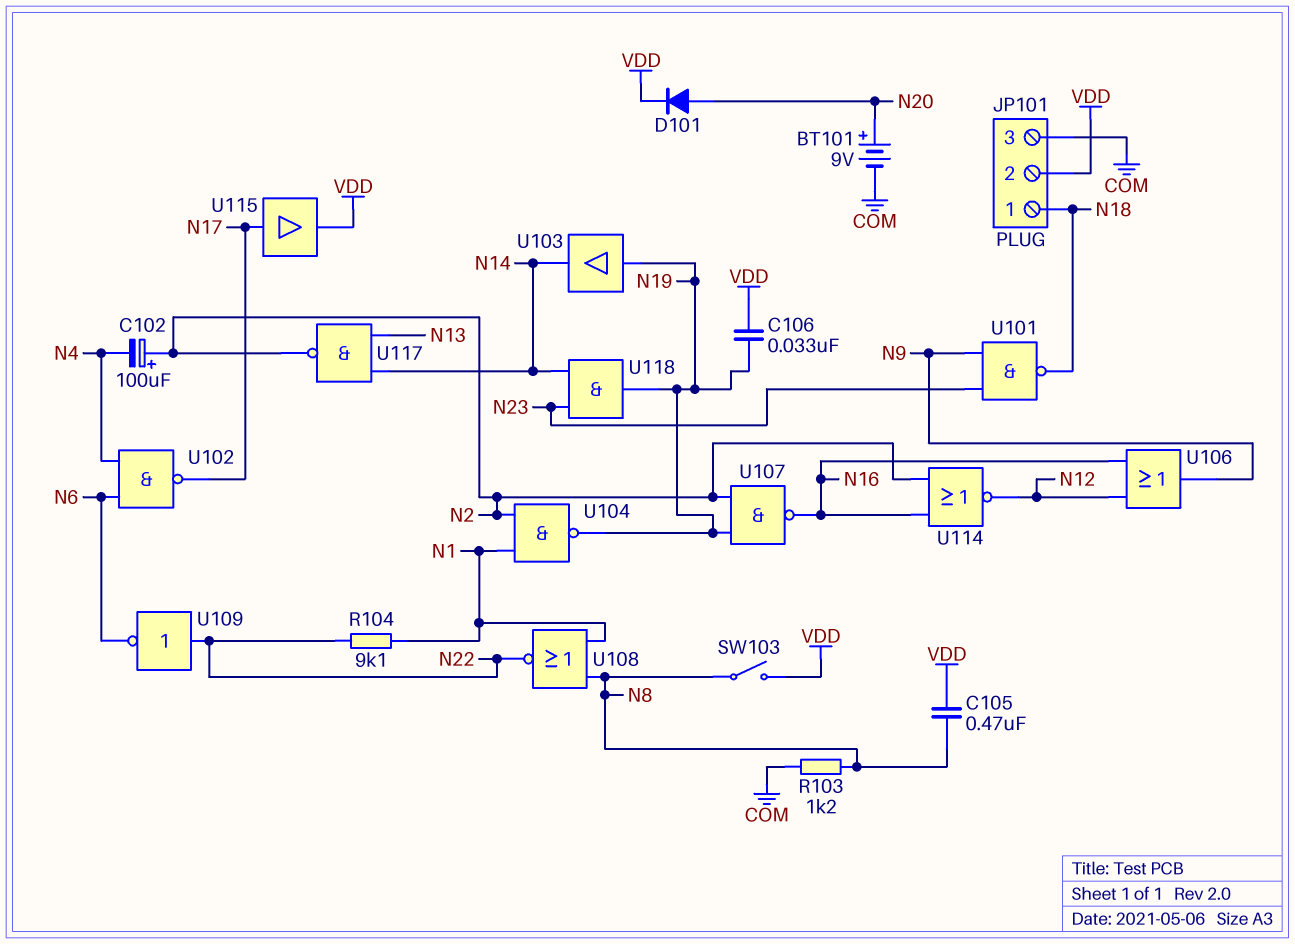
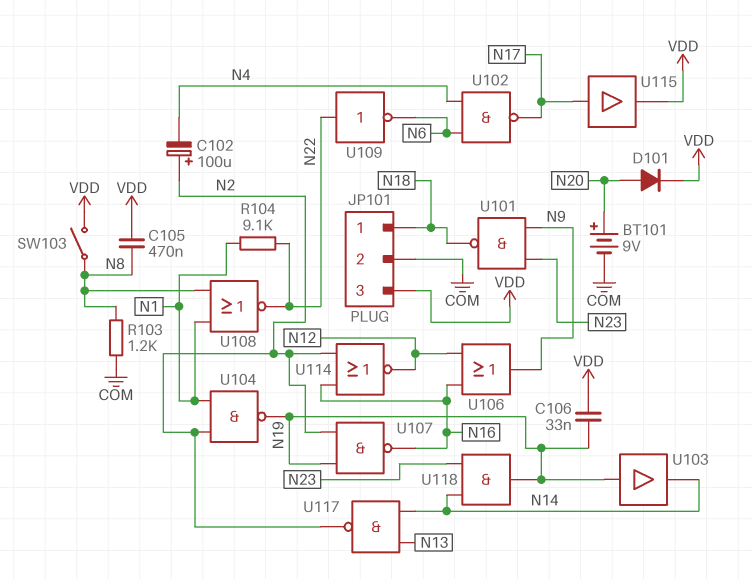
JP101 pin 2: VDD -> COM
JP101 pin 3: COM -> VDD

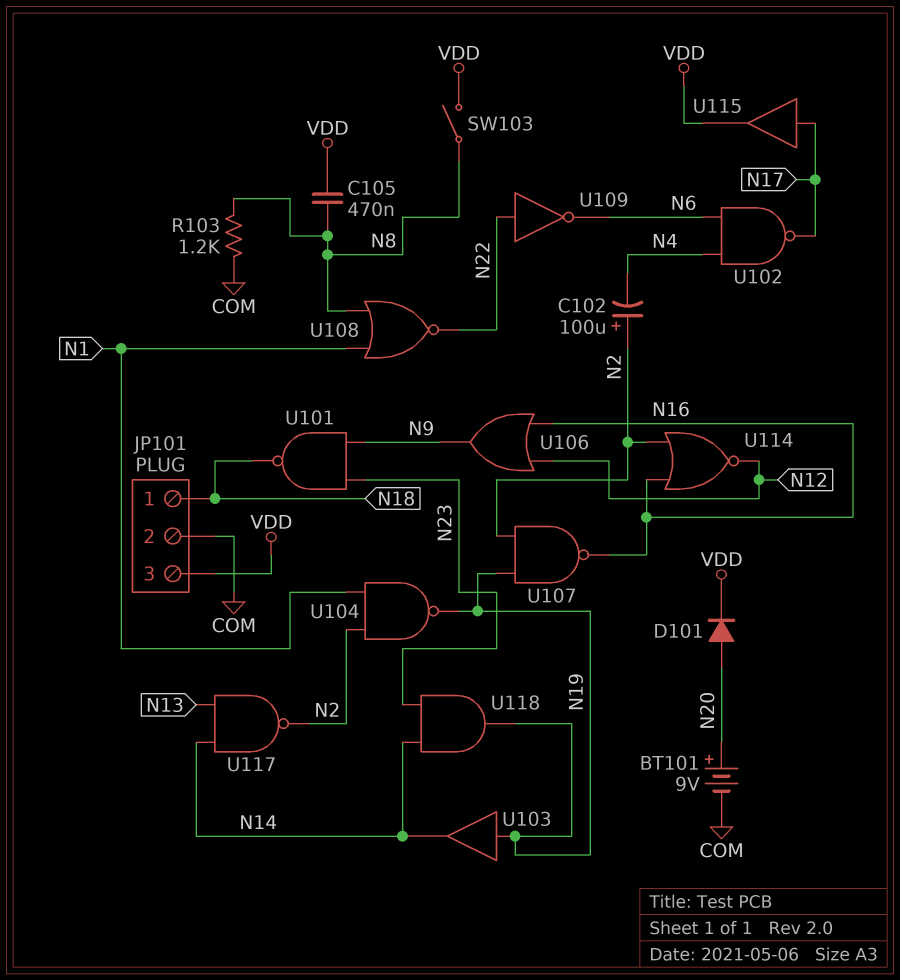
C106: 33nF (N19, VDD) -> none
R104: 9.1k (N1, N22) -> none

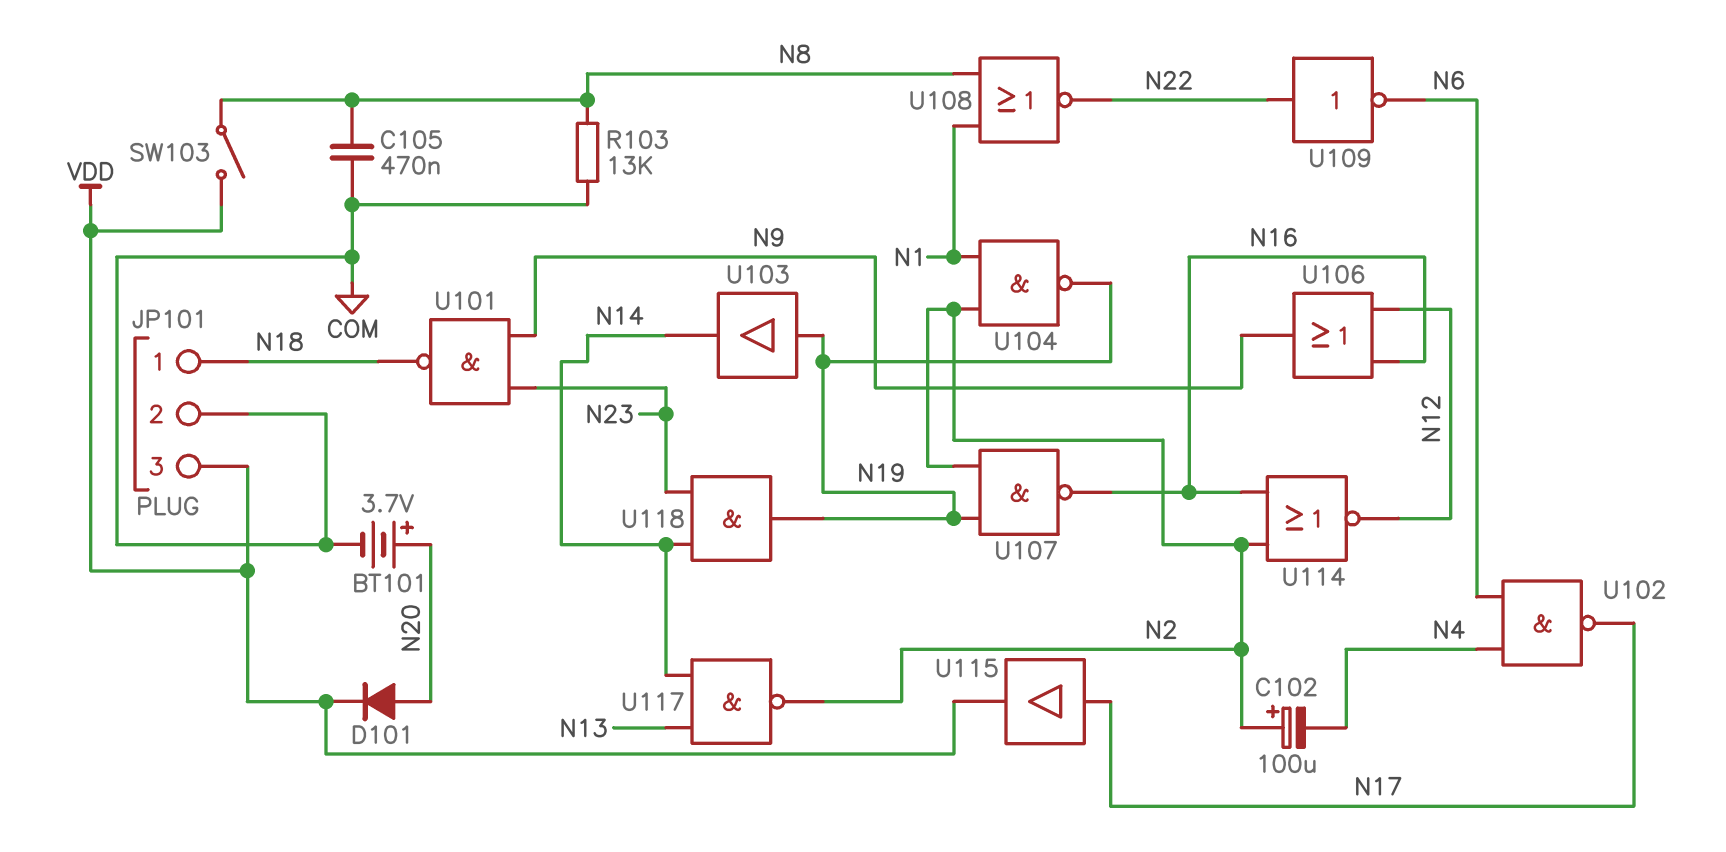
BT101: 9V (plus N20, minus COM) -> 3.7V (plus N20, minus COM)
C105: 470nF (N8, VDD) -> 470nF (COM, N8)
R103: 1.2k (COM, N8) -> 13k (COM, N8)

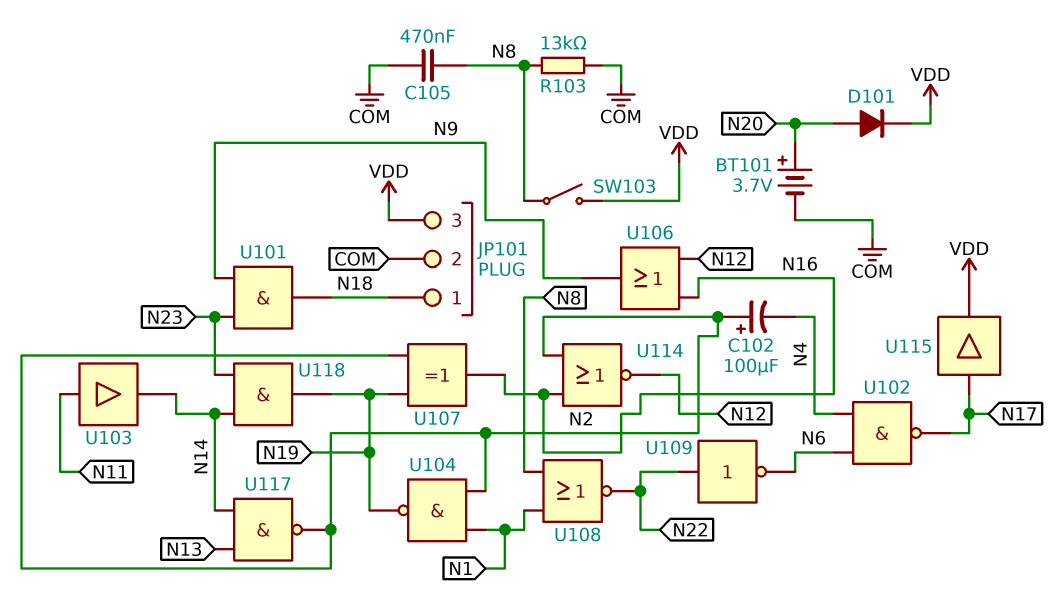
U101: NAND (in N9, in N23, out N18) -> AND (in N9, in N23, out N18)
U103: buffer (in N19, out N14) -> buffer (in N11, out N14)
U107: NAND (in N2, in N19, out N16) -> XOR (in N2, in N19, out N16)

